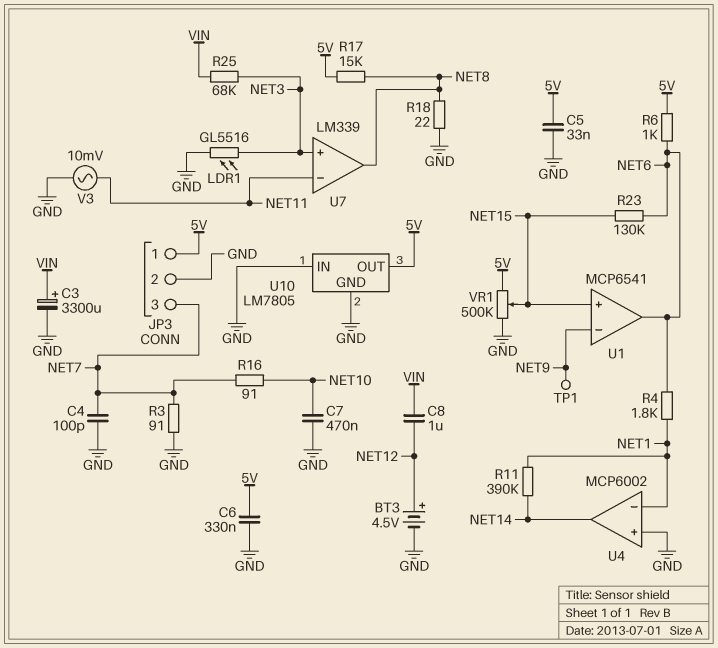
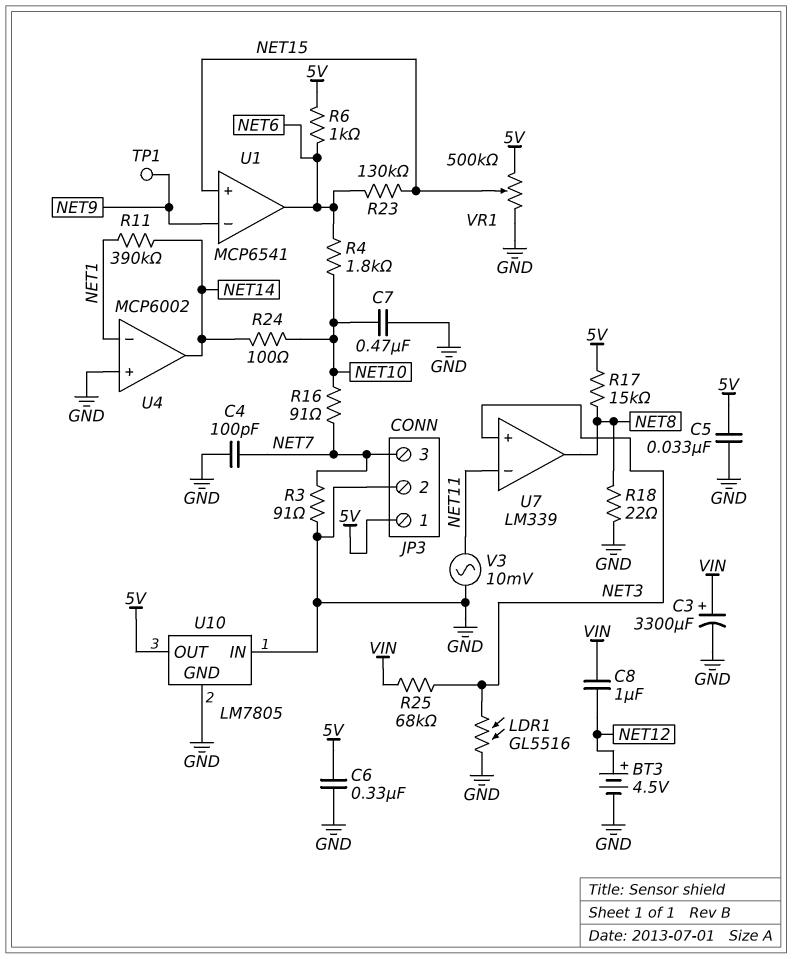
R4: 1.8k (NET1, NET6) -> 1.8k (NET6, NET10)
R24: none -> 100 (NET10, NET14)

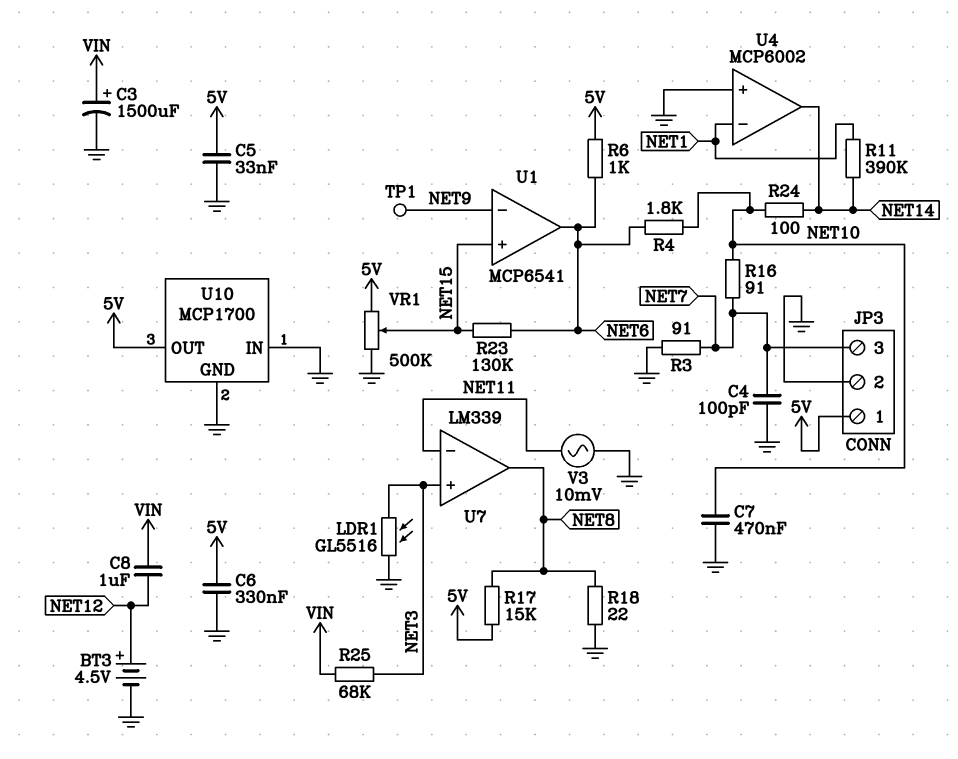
C3: 3300uF (plus VIN, minus GND) -> 1500uF (plus VIN, minus GND)
U10: LM7805 -> MCP1700

